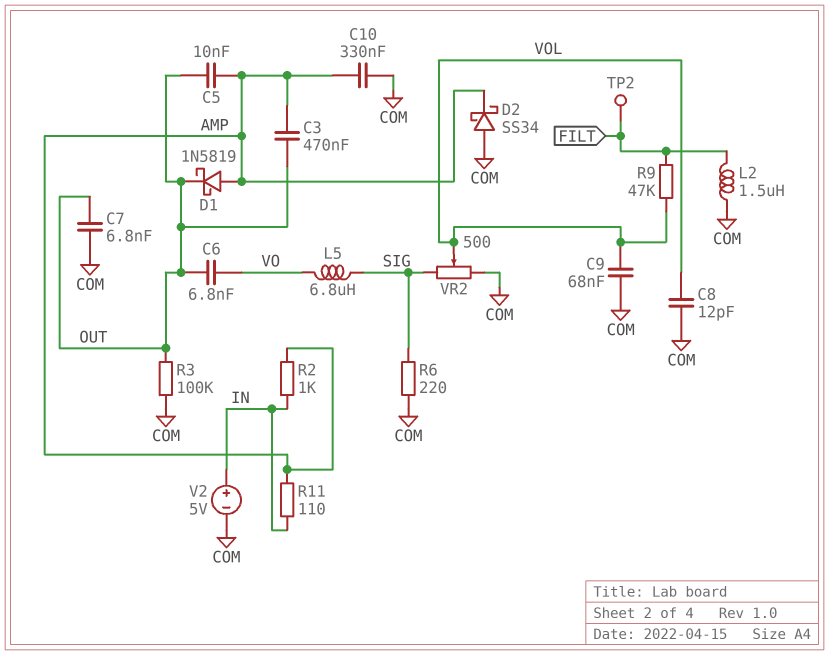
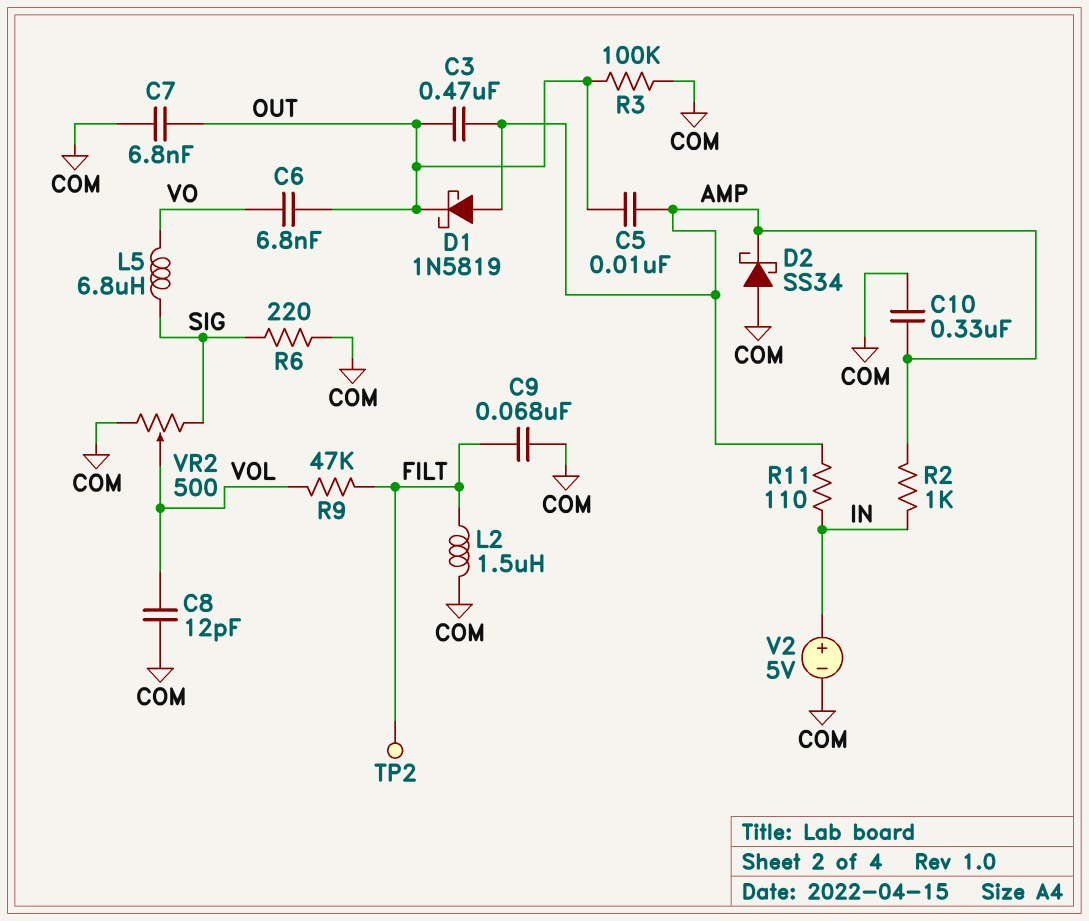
C9: 68nF (COM, VOL) -> 68nF (COM, FILT)

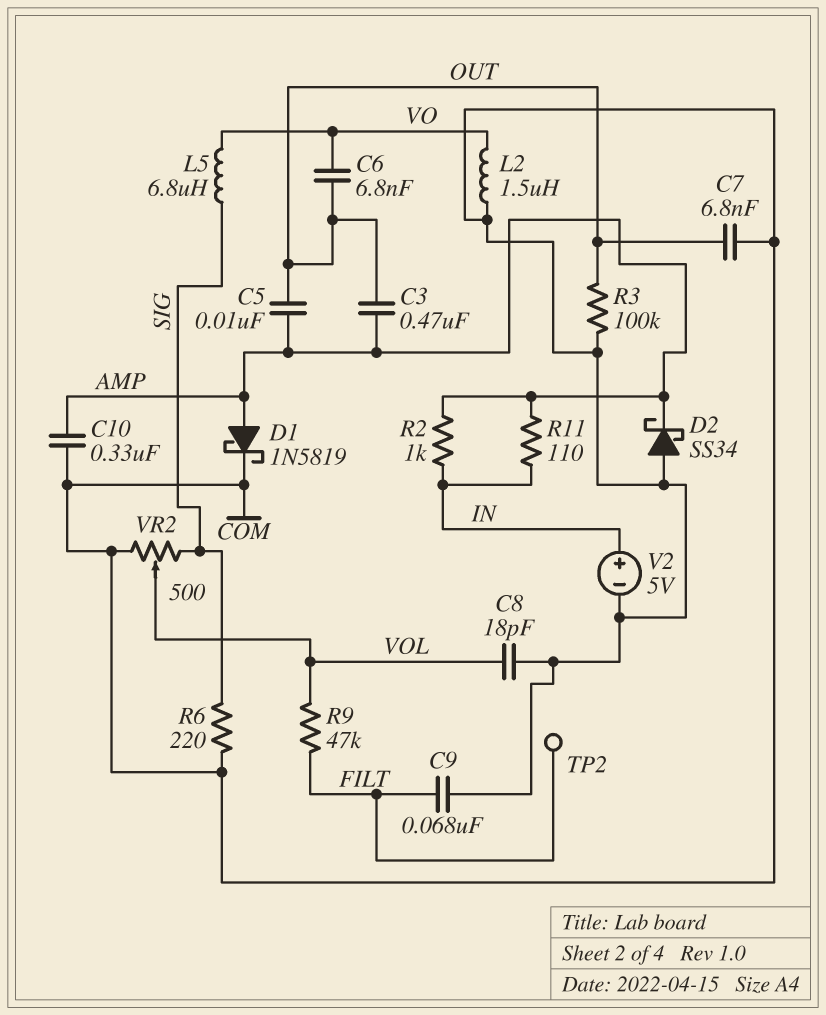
C8: 12pF (COM, VOL) -> 18pF (COM, VOL)
D1: schottky 1N5819 (A AMP, K OUT) -> schottky 1N5819 (A AMP, K COM)
L2: 1.5uH (COM, FILT) -> 1.5uH (COM, VO)

